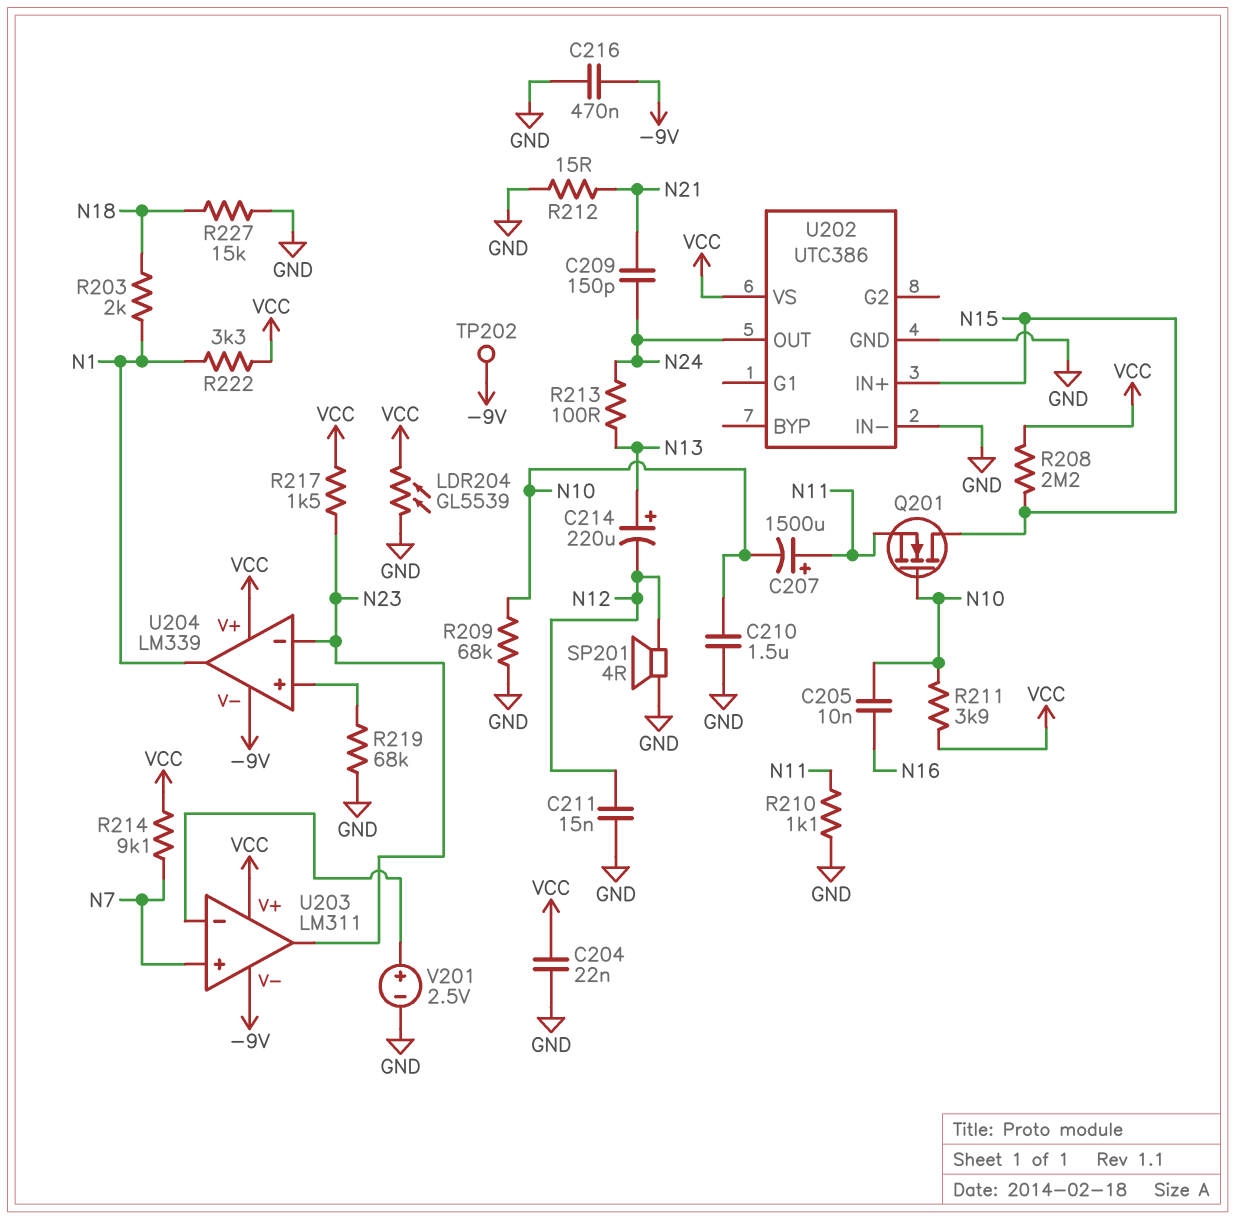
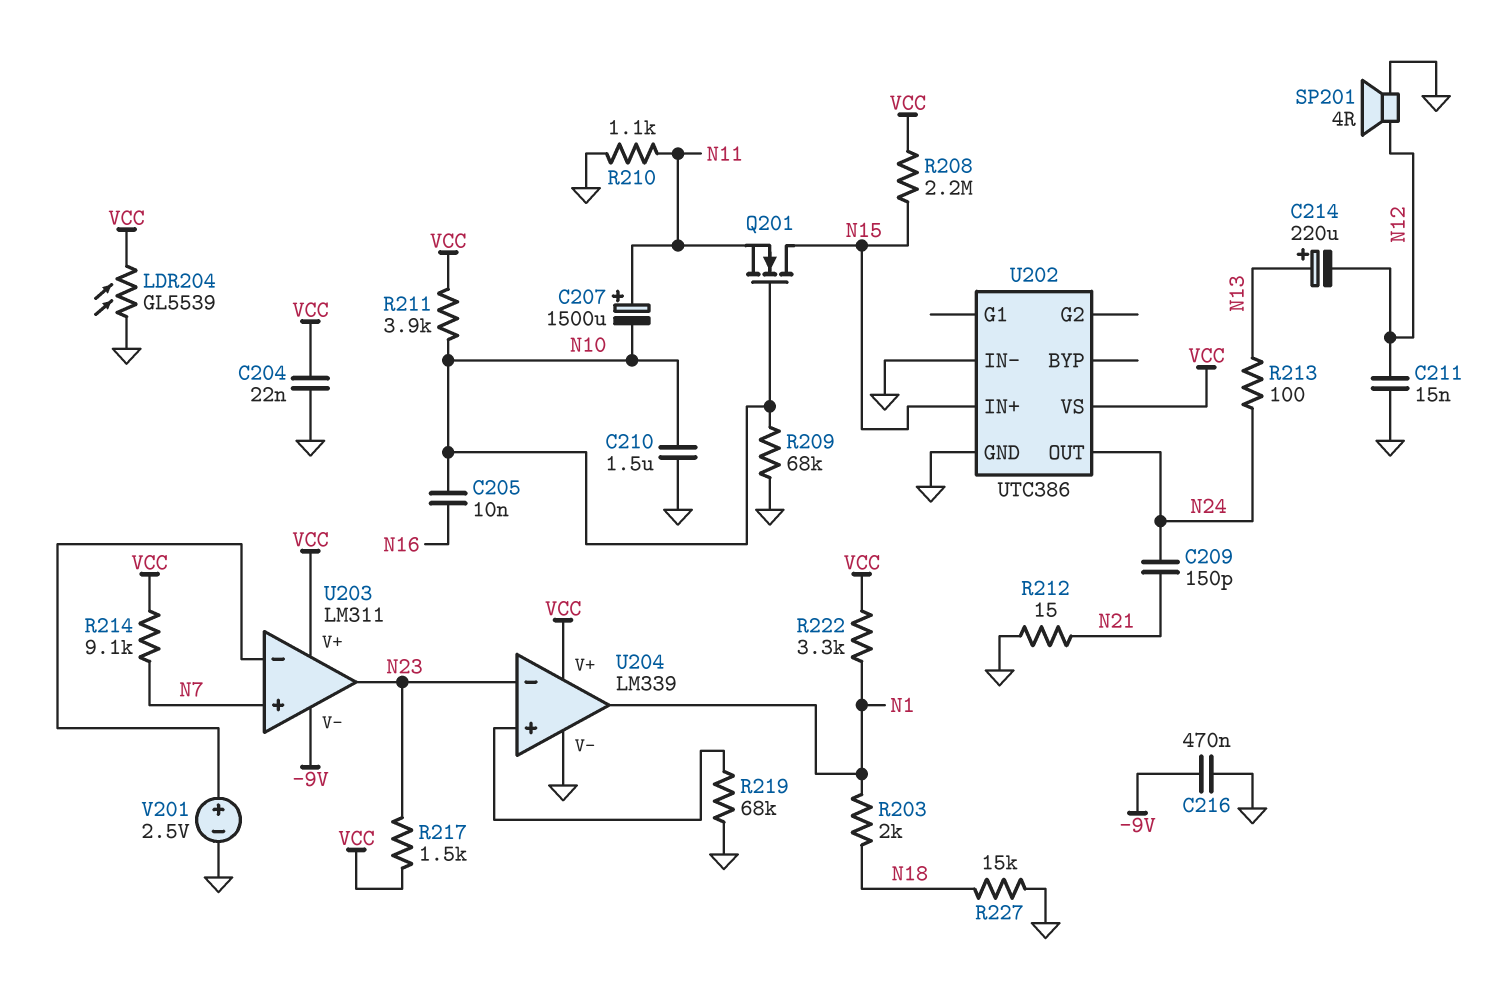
TP202: test point (-9V) -> none
U204 pin V-: -9V -> GND

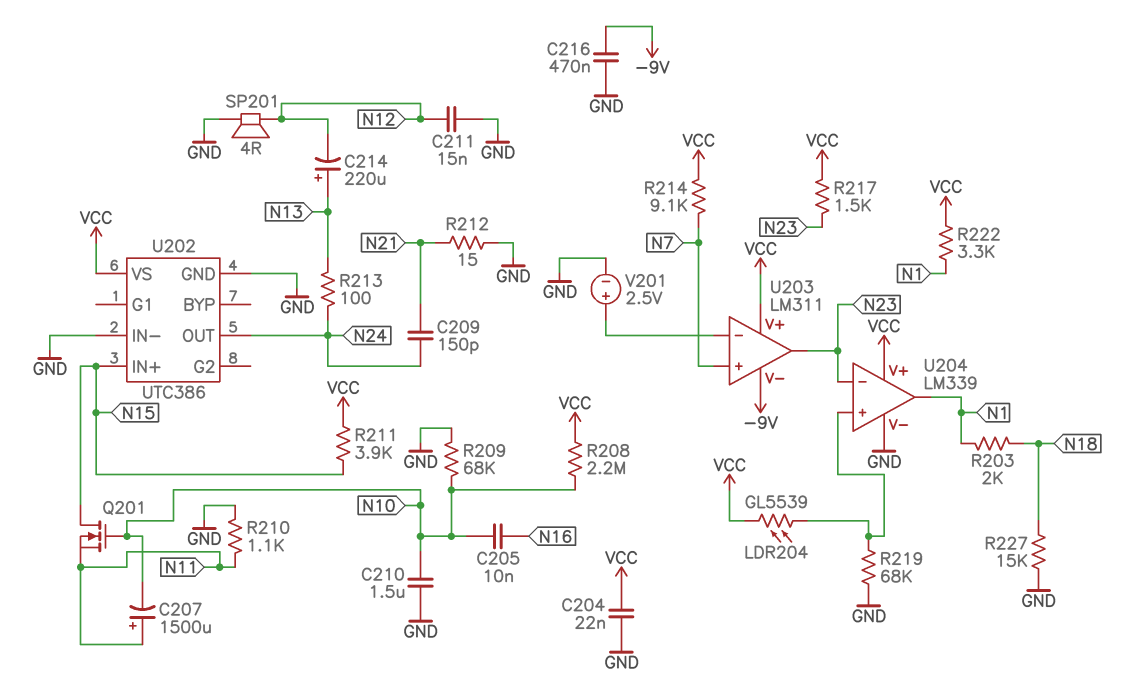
LDR204: GL5539 (GND, VCC) -> GL5539 (U204/in+, VCC)
R208: 2.2M (N15, VCC) -> 2.2M (N10, VCC)
R211: 3.9k (N10, VCC) -> 3.9k (N15, VCC)

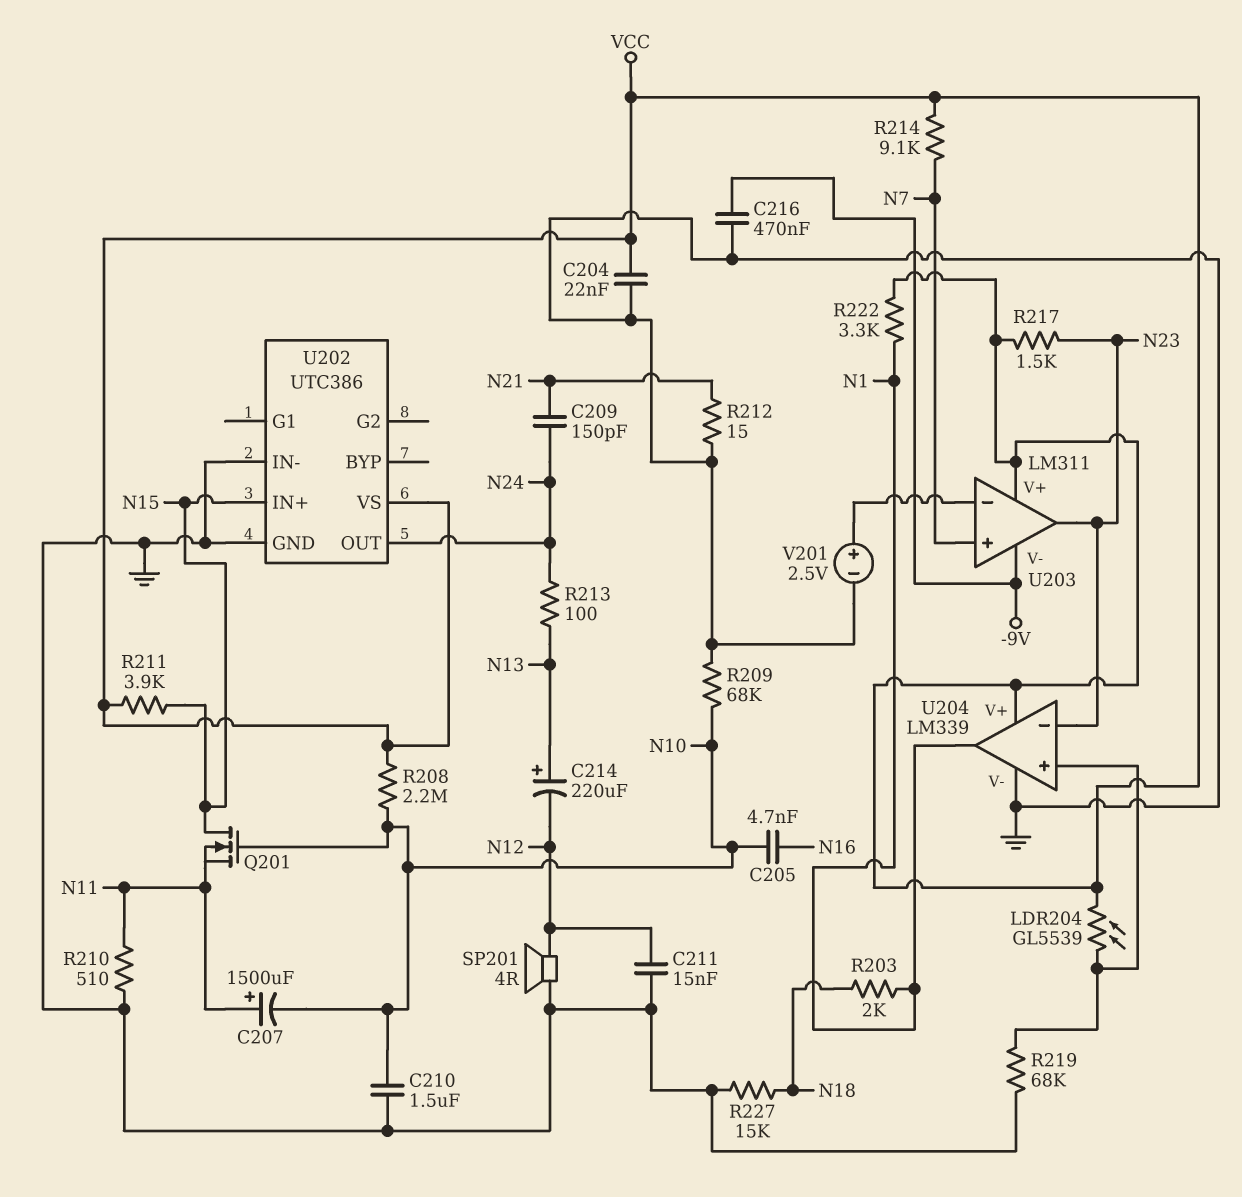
C205: 10nF (N10, N16) -> 4.7nF (N10, N16)
R210: 1.1k (GND, N11) -> 510 (GND, N11)

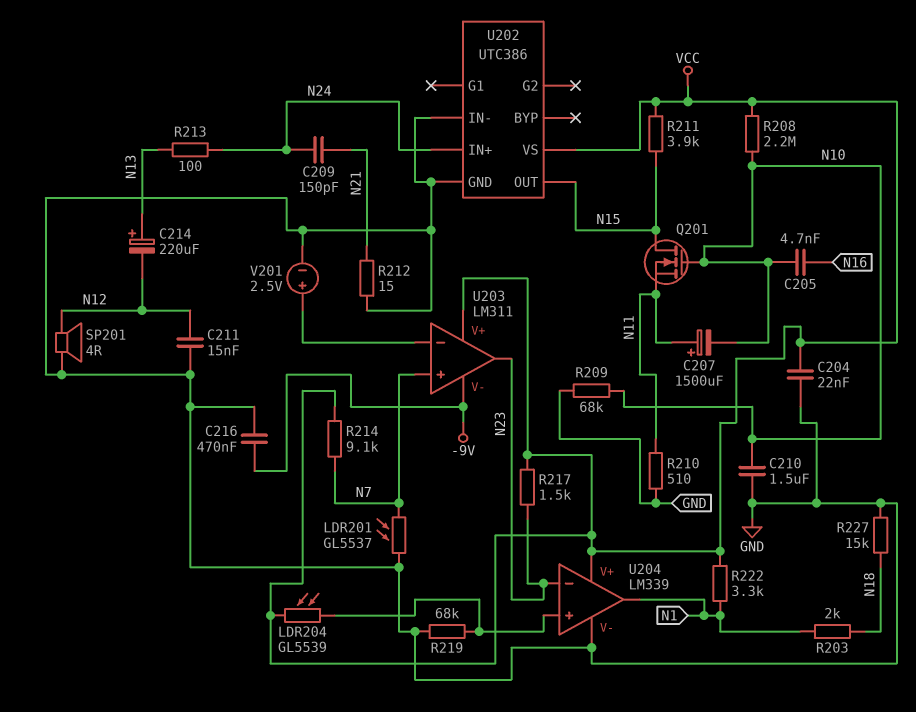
LDR201: none -> GL5537 (GND, N7)
U202 pin IN+: N15 -> N24
U202 pin OUT: N24 -> N15

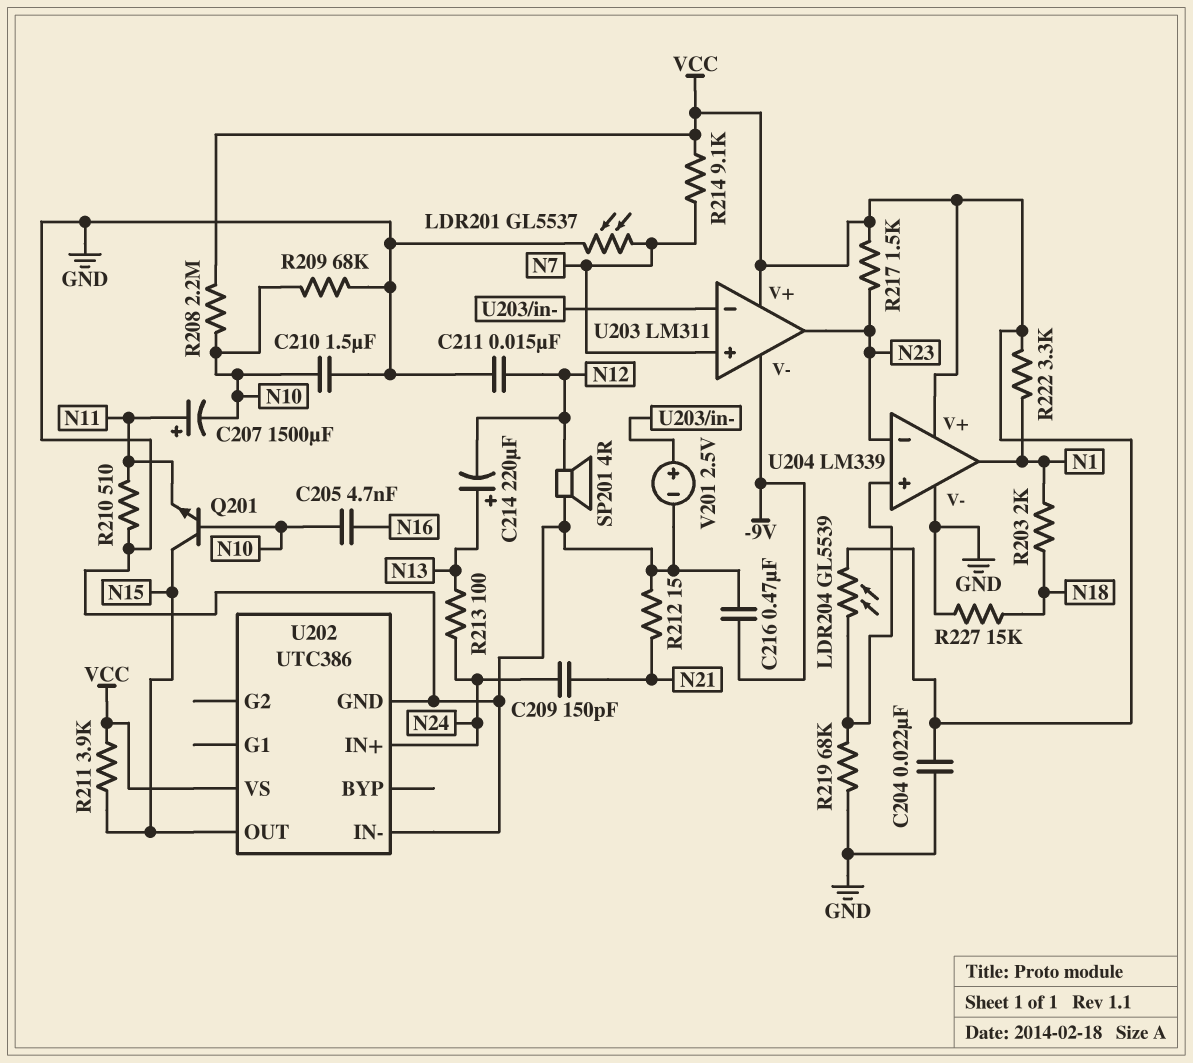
Q201: NMOS (G N10, D N15, S N11) -> NPN (B N10, C N15, E N11)

